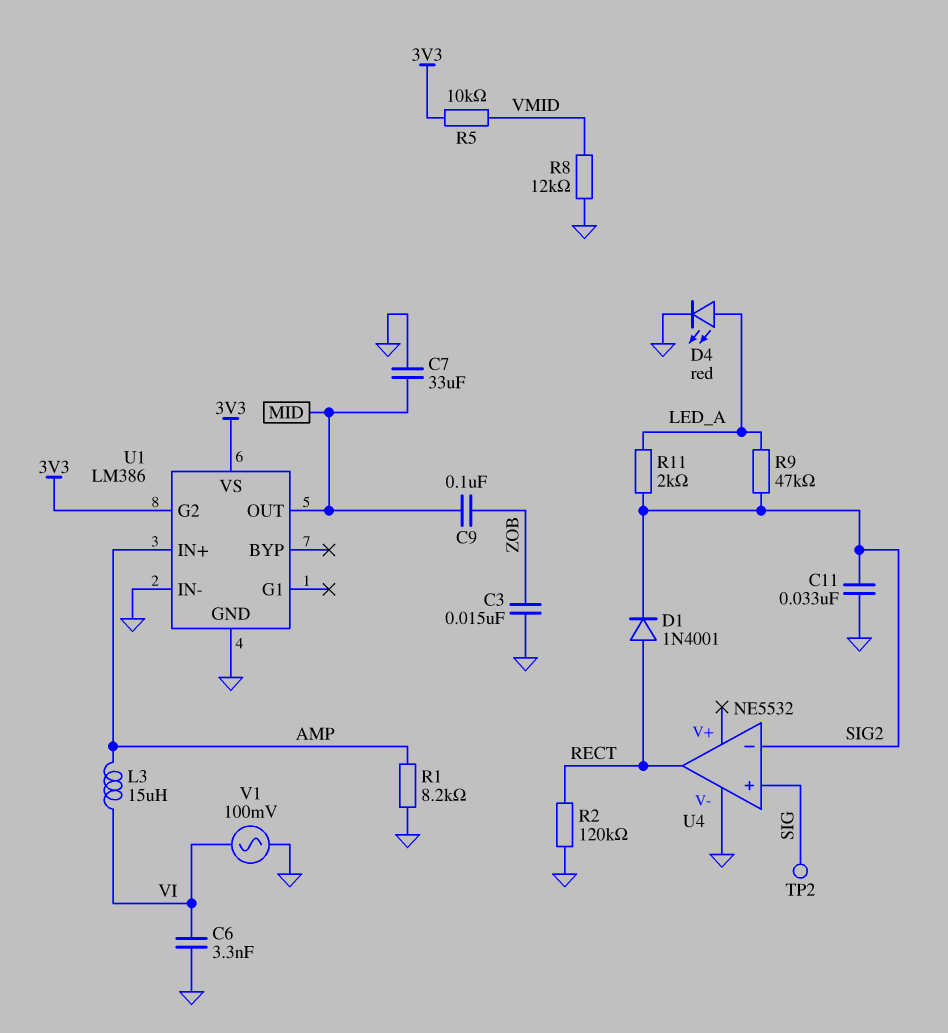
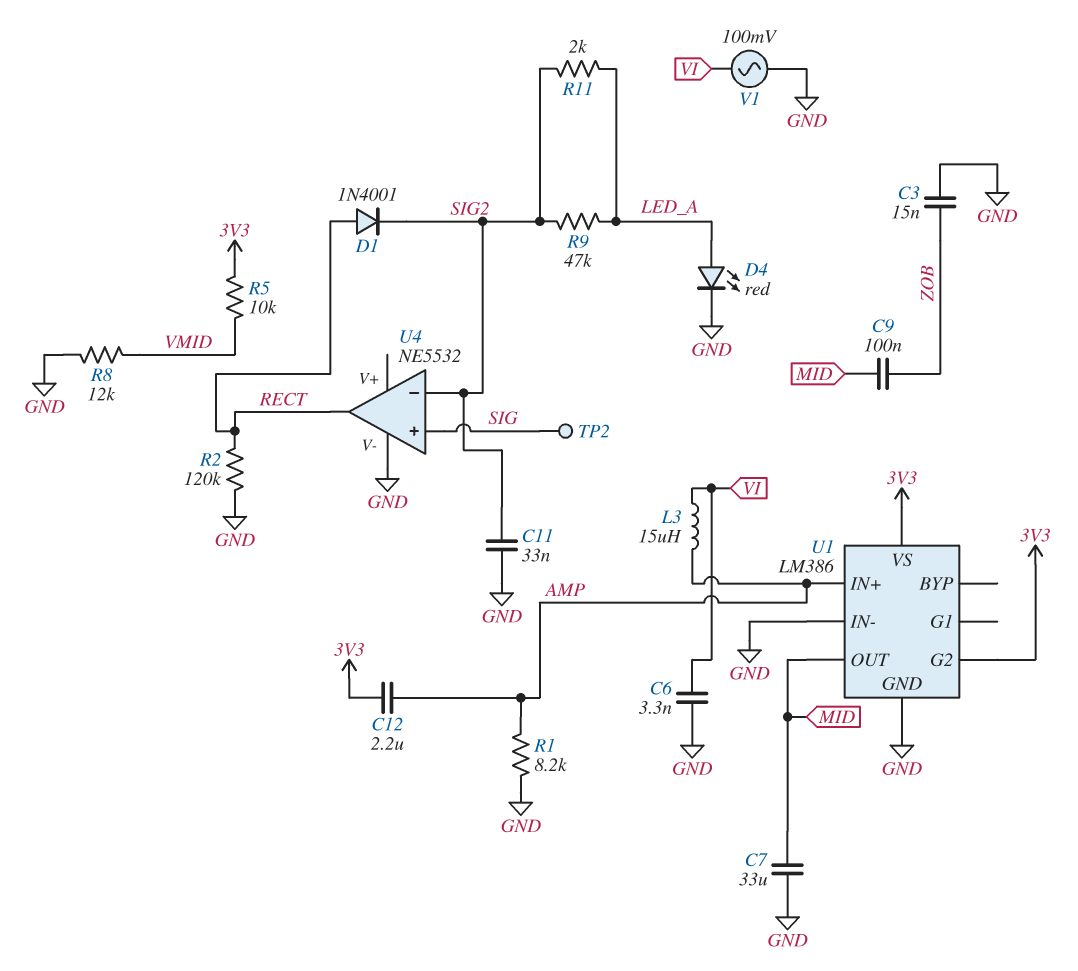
C12: none -> 2.2uF (3V3, AMP)

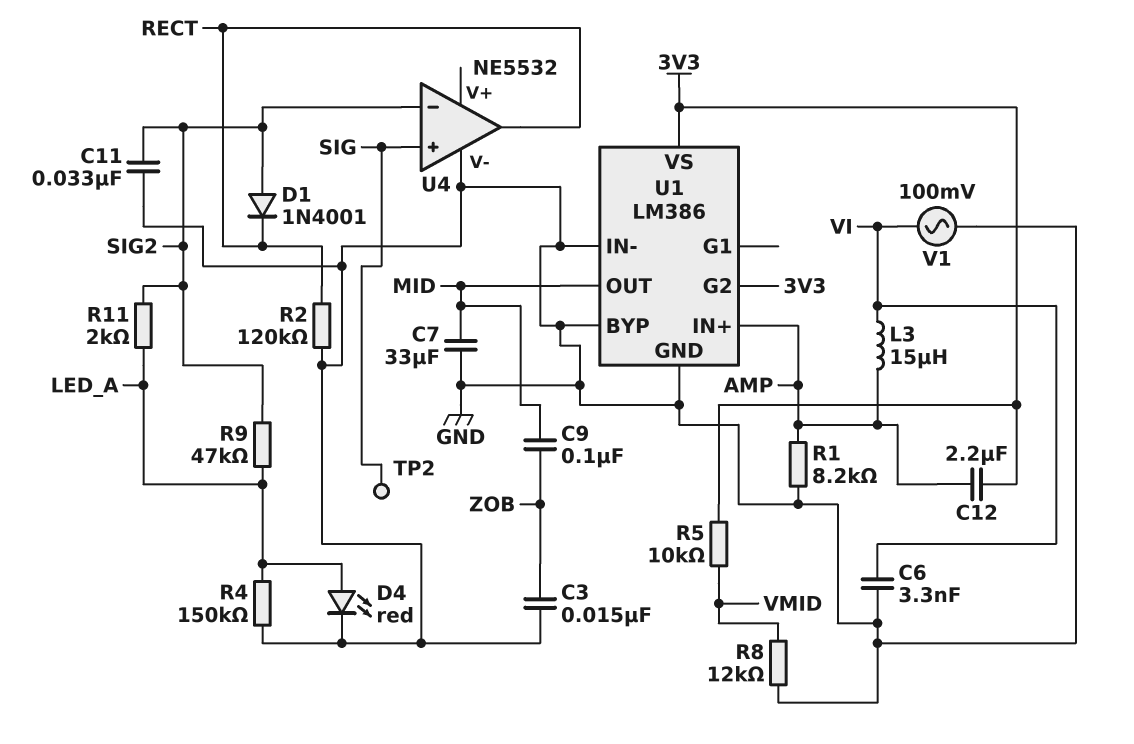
D1: diode 1N4001 (A RECT, K SIG2) -> diode 1N4001 (A SIG2, K RECT)
R4: none -> 150k (GND, LED_A)
U1 pin BYP: none -> GND

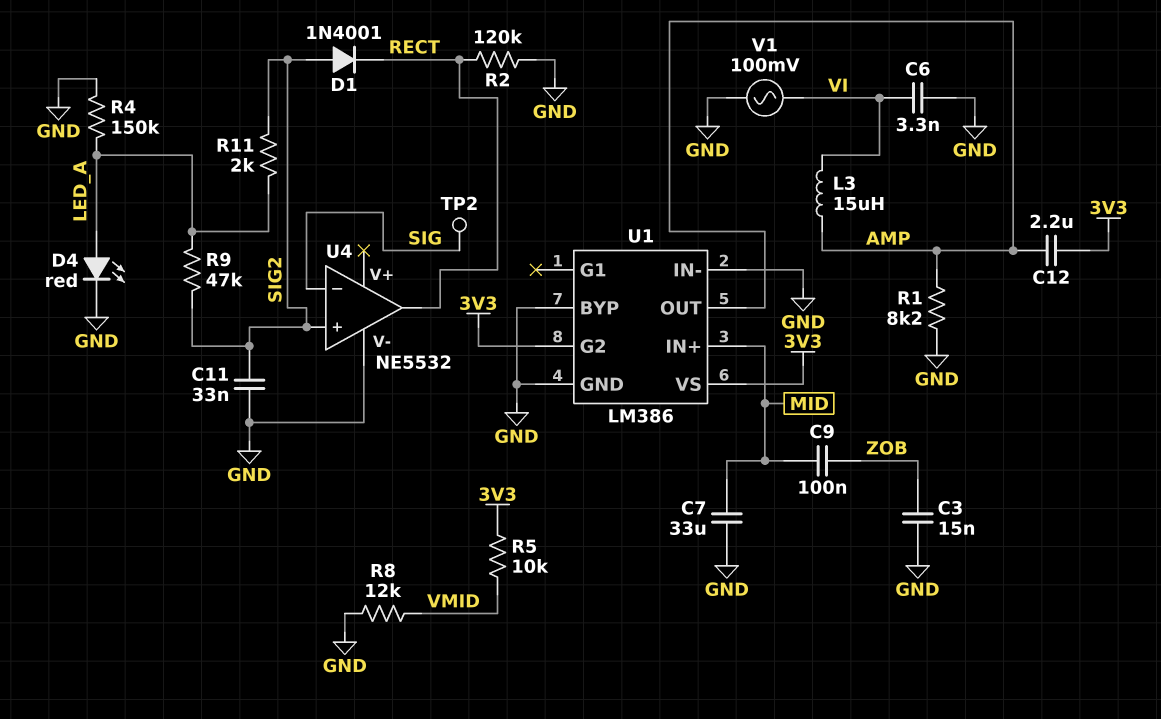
U1 pin IN+: AMP -> MID
U1 pin OUT: MID -> AMP
U4 pin in+: SIG -> SIG2
U4 pin in-: SIG2 -> SIG

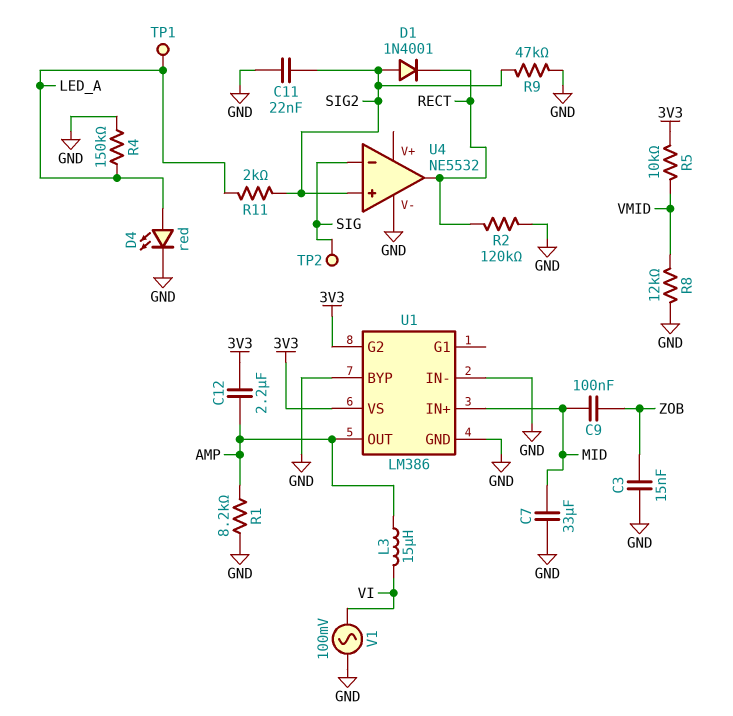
C6: 3.3nF (GND, VI) -> none
C11: 33nF (GND, SIG2) -> 22nF (GND, SIG2)
R9: 47k (LED_A, SIG2) -> 47k (GND, SIG2)
TP1: none -> test point (LED_A)

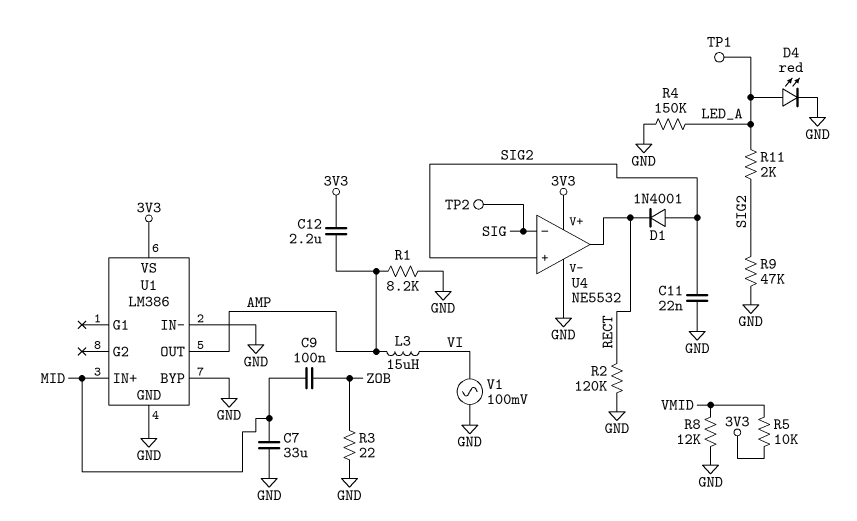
C3: 15nF (GND, ZOB) -> none
R3: none -> 22 (GND, ZOB)
U1 pin G2: 3V3 -> none
U4 pin V+: none -> 3V3

